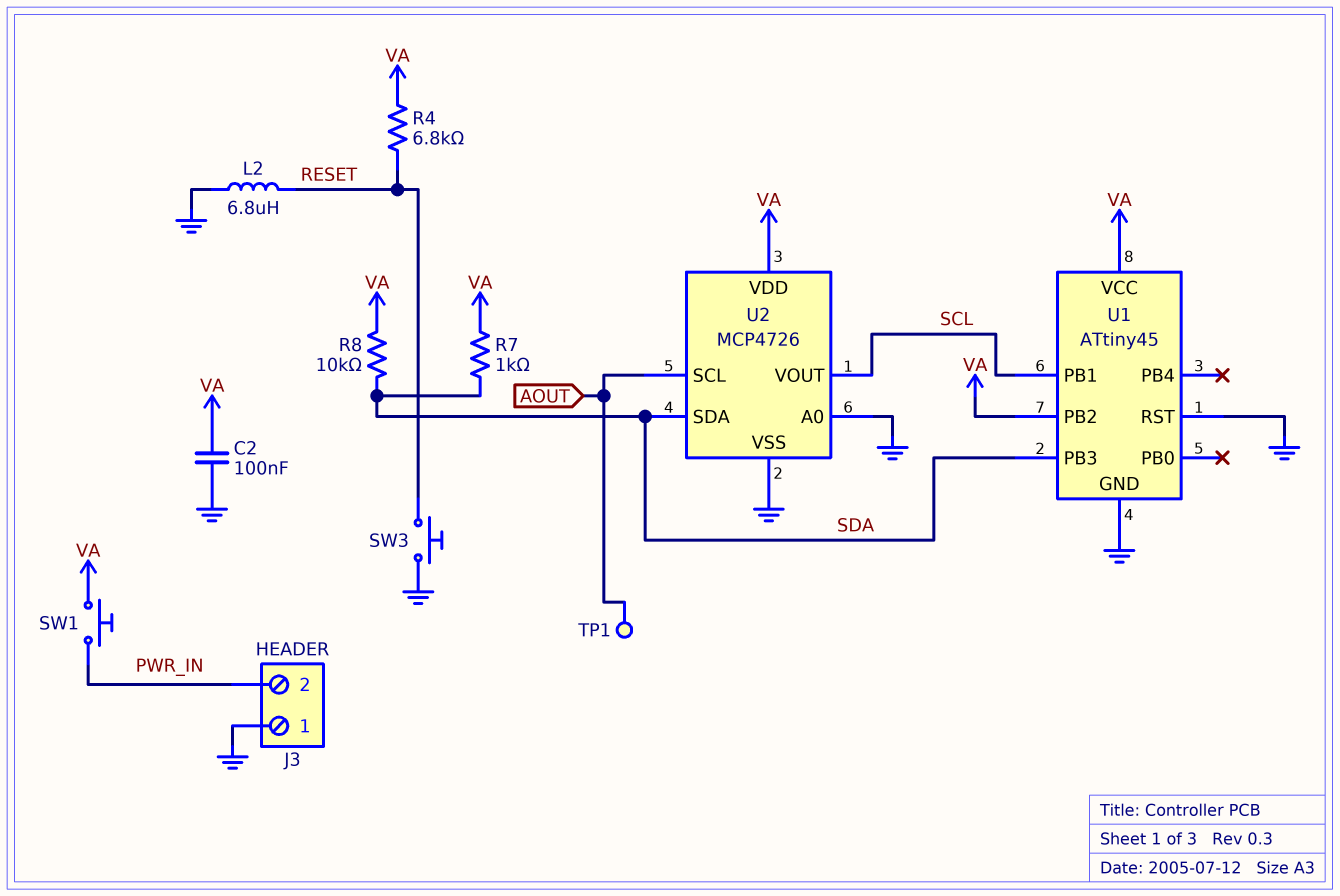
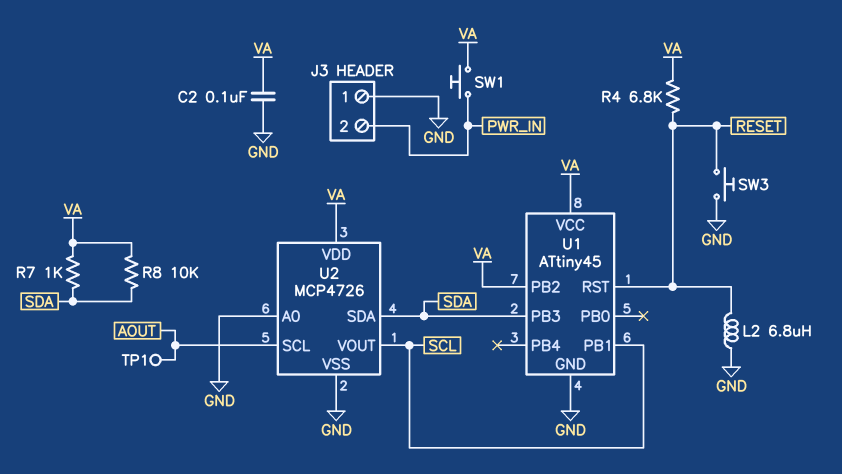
U1 pin RST: GND -> RESET

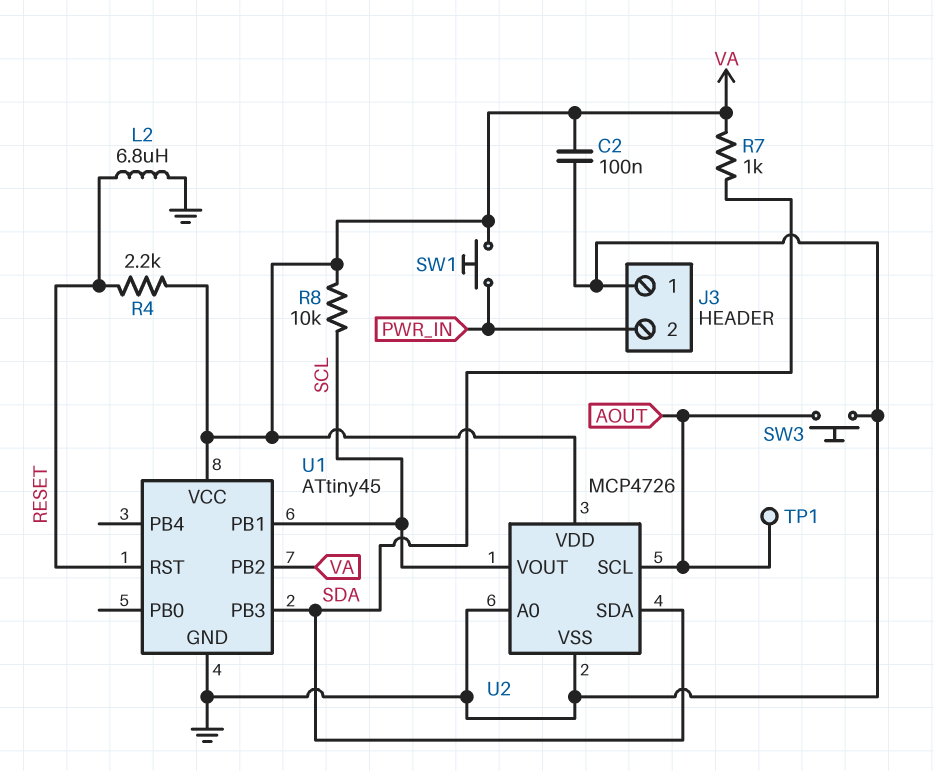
R4: 6.8k (RESET, VA) -> 2.2k (RESET, VA)
R8: 10k (SDA, VA) -> 10k (SCL, VA)
SW3: button (GND, RESET) -> button (AOUT, GND)

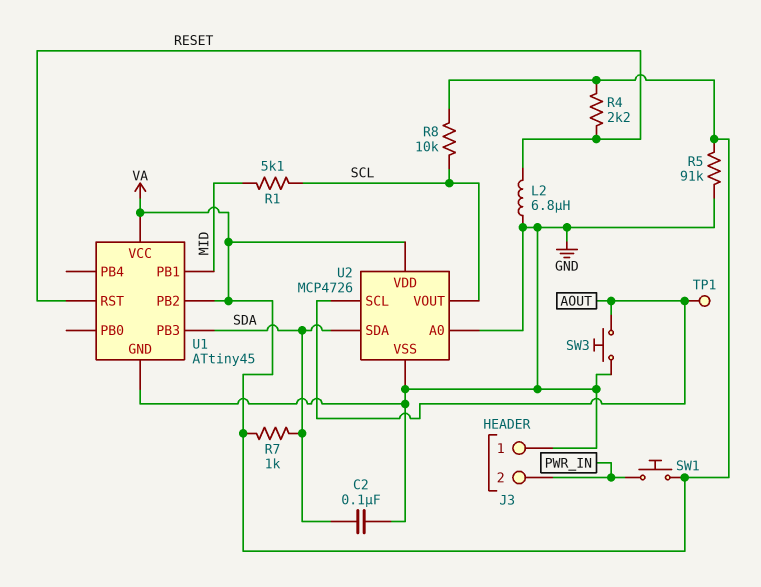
C2: 100nF (GND, VA) -> 100nF (GND, SDA)
R1: none -> 5.1k (MID, SCL)
R5: none -> 91k (GND, VA)
U1 pin PB1: SCL -> MID

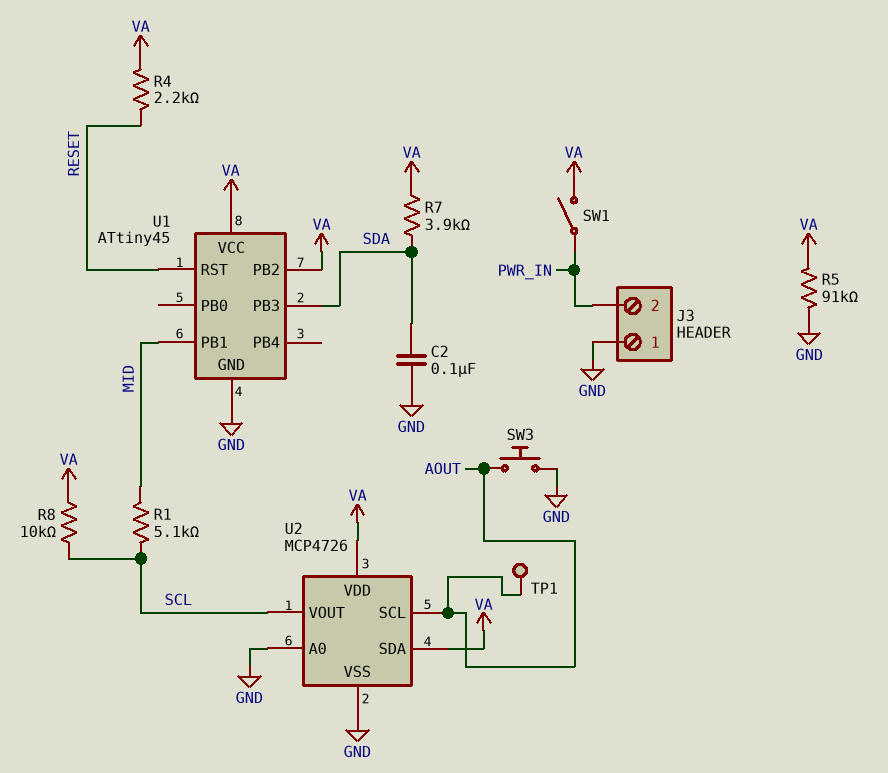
L2: 6.8uH (GND, RESET) -> none
R7: 1k (SDA, VA) -> 3.9k (SDA, VA)
SW1: button (PWR_IN, VA) -> switch (PWR_IN, VA)
U2 pin SDA: SDA -> VA

